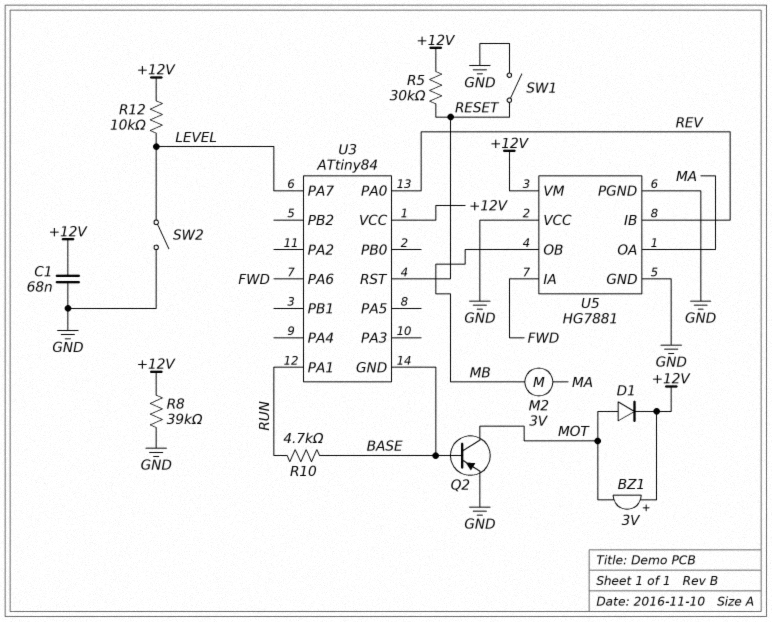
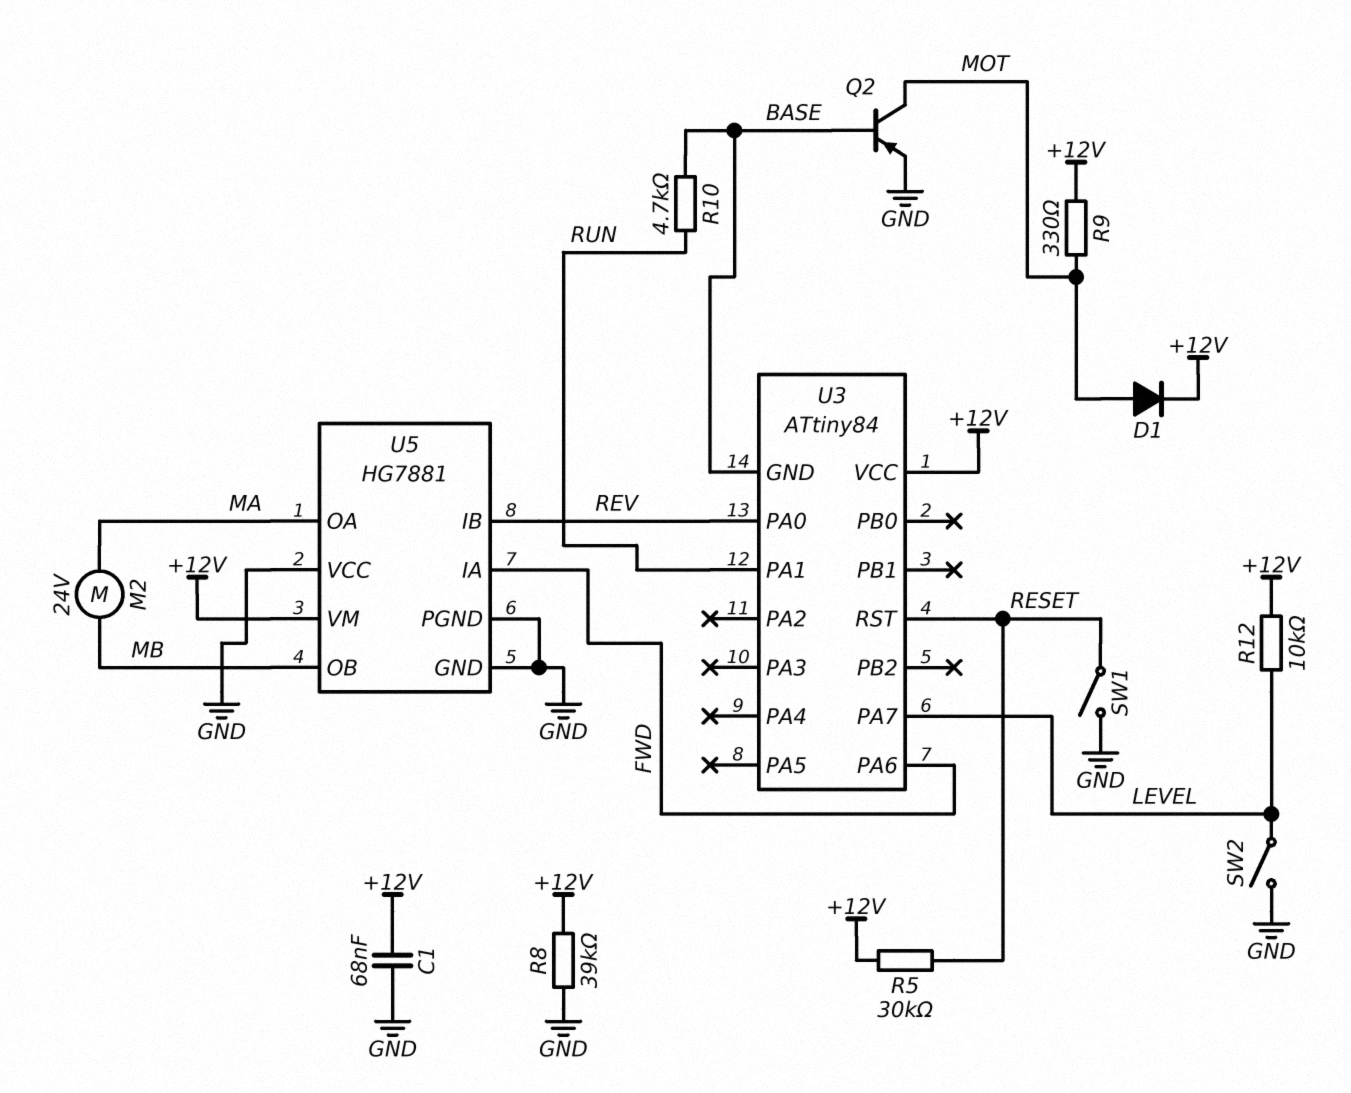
BZ1: buzzer 3V (plus +12V, minus MOT) -> none
M2: motor 3V (MA, MB) -> motor 24V (MA, MB)
R9: none -> 330 (+12V, MOT)

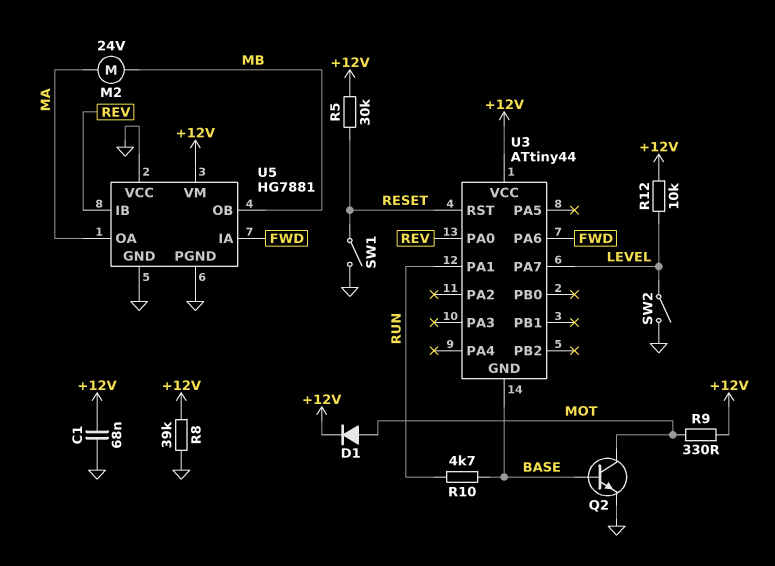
Q2: PNP (B BASE, C MOT, E GND) -> NPN (B BASE, C MOT, E GND)
U3: ATtiny84 -> ATtiny44

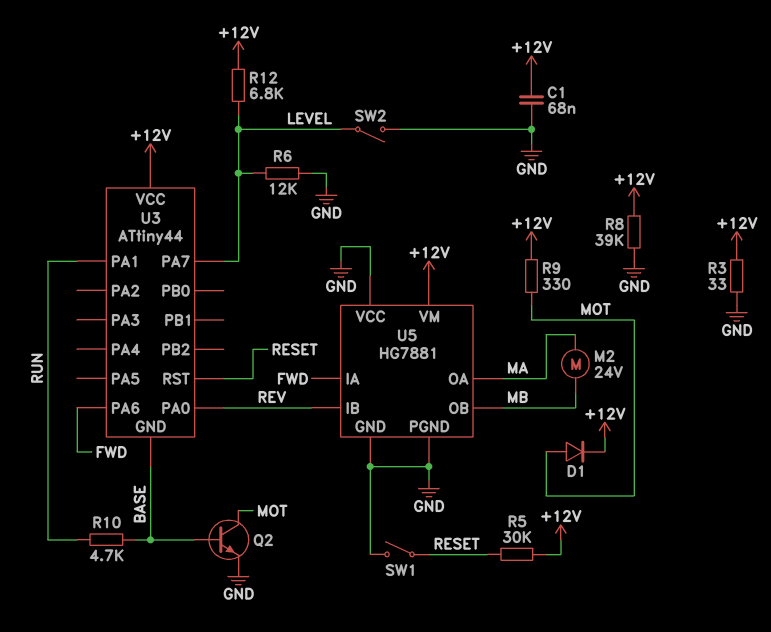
R3: none -> 33 (+12V, GND)
R6: none -> 12k (GND, LEVEL)
R12: 10k (+12V, LEVEL) -> 6.8k (+12V, LEVEL)

